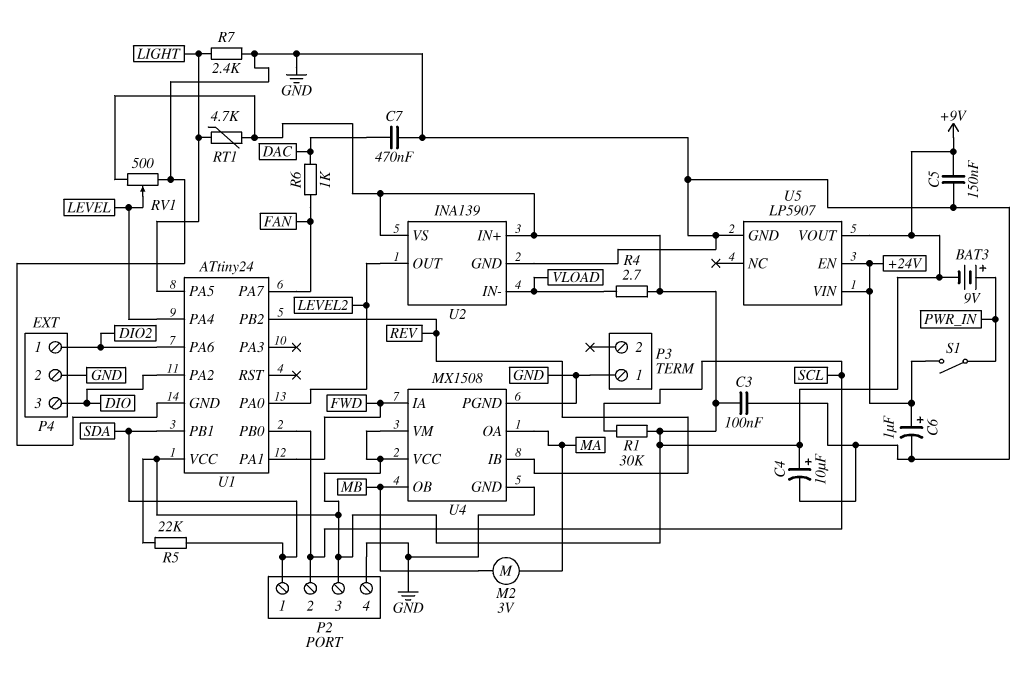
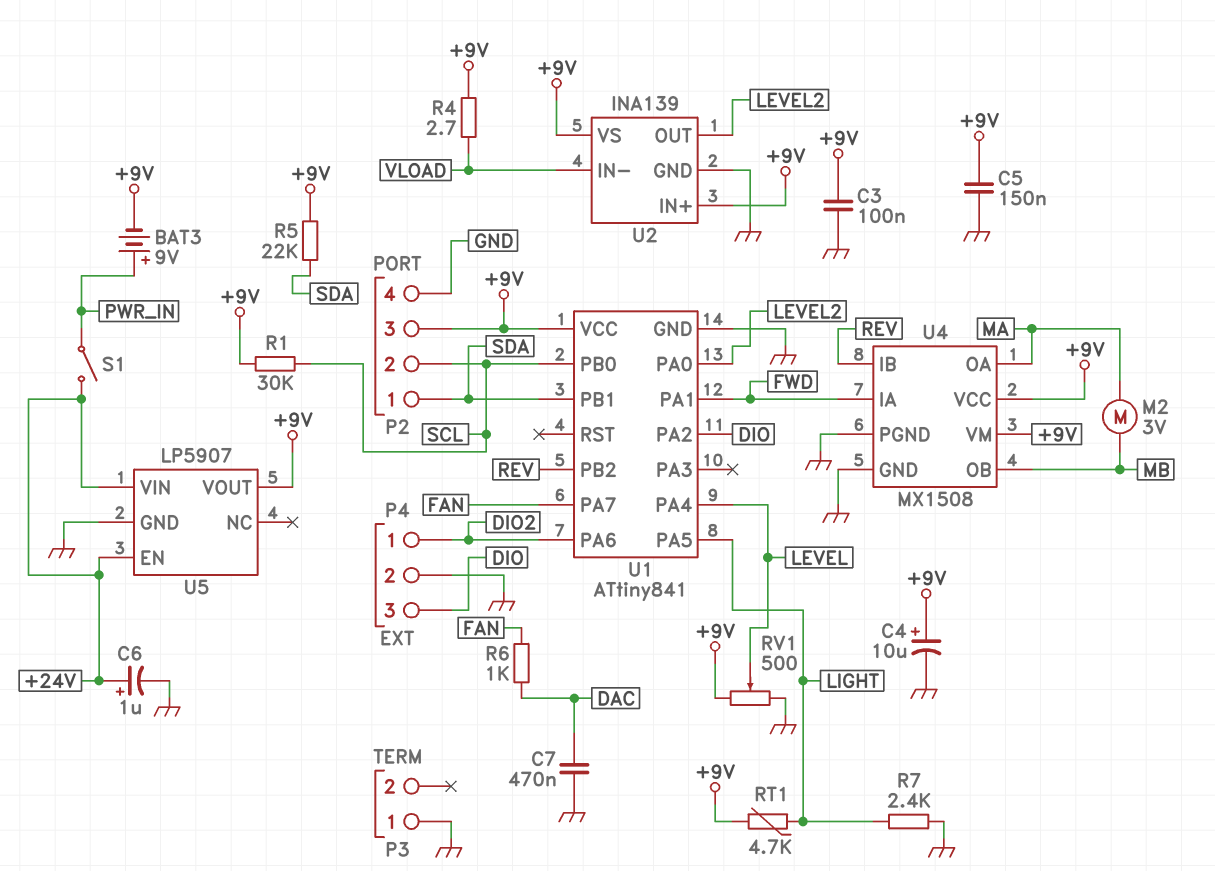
U1: ATtiny24 -> ATtiny841

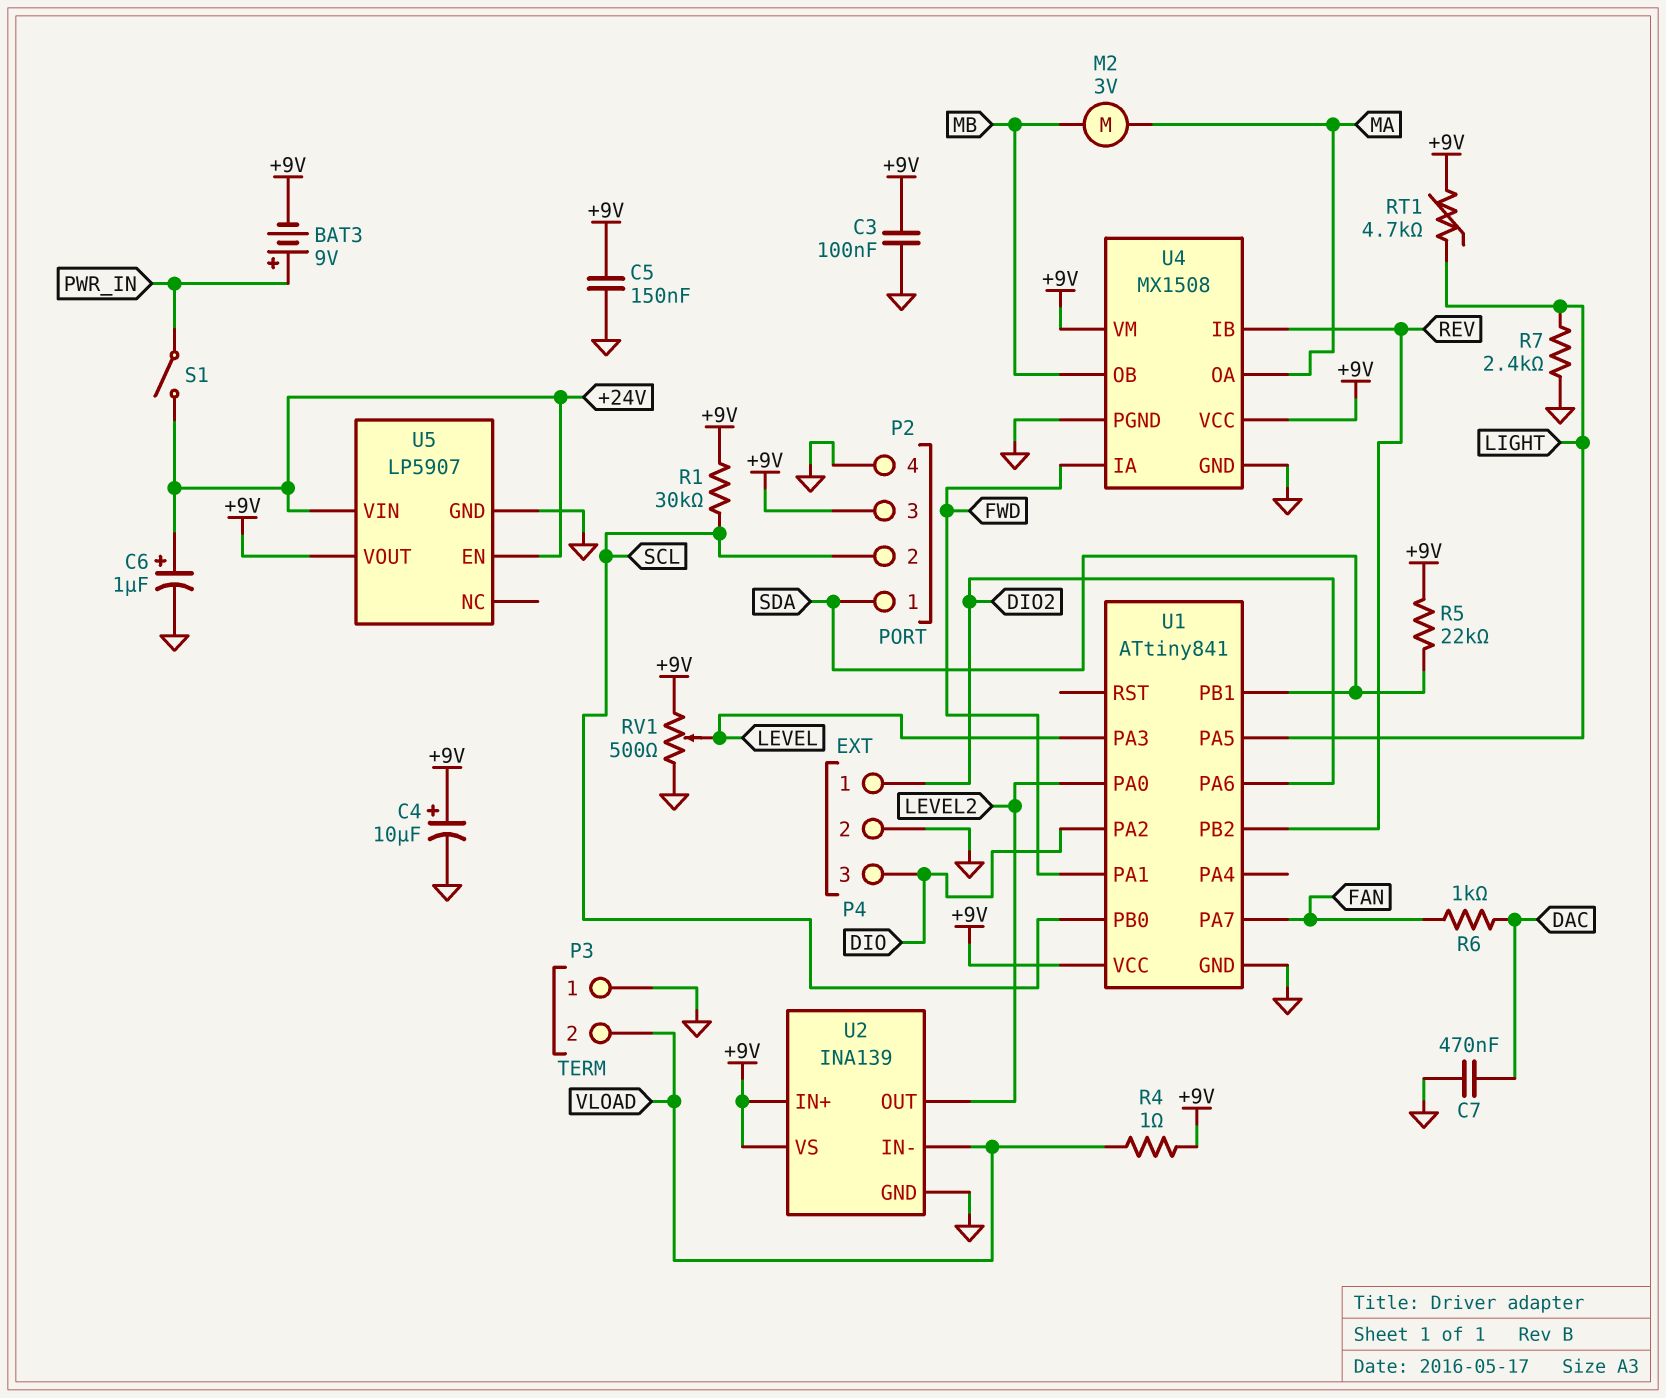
P3 pin 2: none -> VLOAD
R4: 2.7 (+9V, VLOAD) -> 1 (+9V, VLOAD)
U1 pin PA3: none -> LEVEL
U1 pin PA4: LEVEL -> none

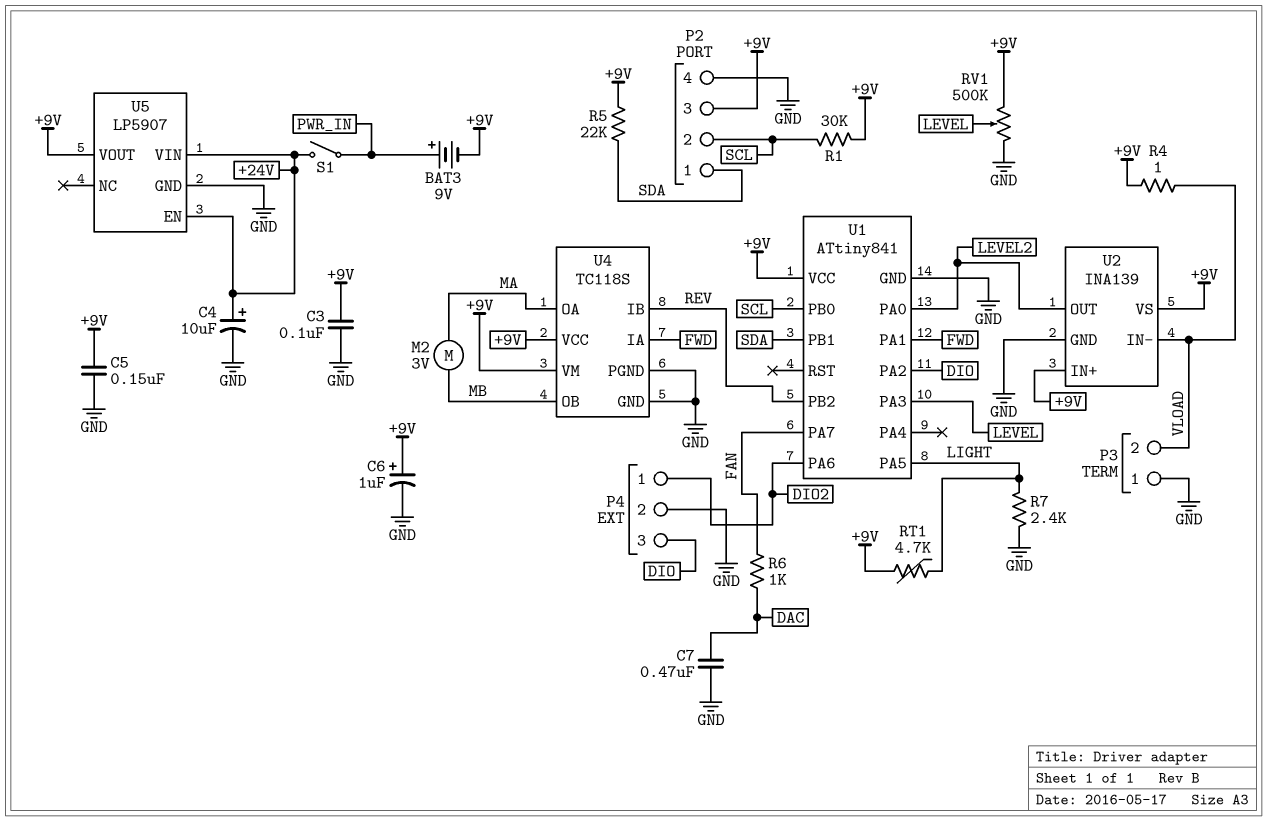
C4: 10uF (plus +9V, minus GND) -> 10uF (plus +24V, minus GND)
C6: 1uF (plus +24V, minus GND) -> 1uF (plus +9V, minus GND)
RV1: 500 (+9V, GND, wiper LEVEL) -> 500k (+9V, GND, wiper LEVEL)
U4: MX1508 -> TC118S

